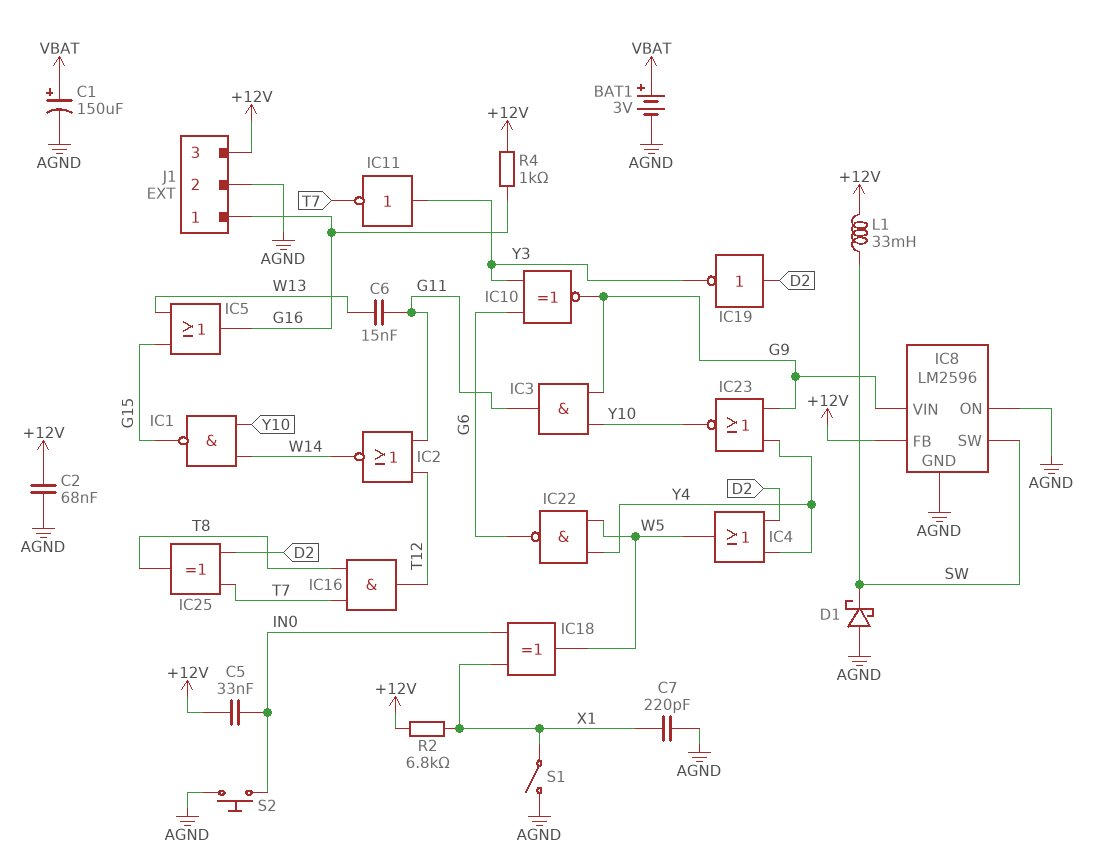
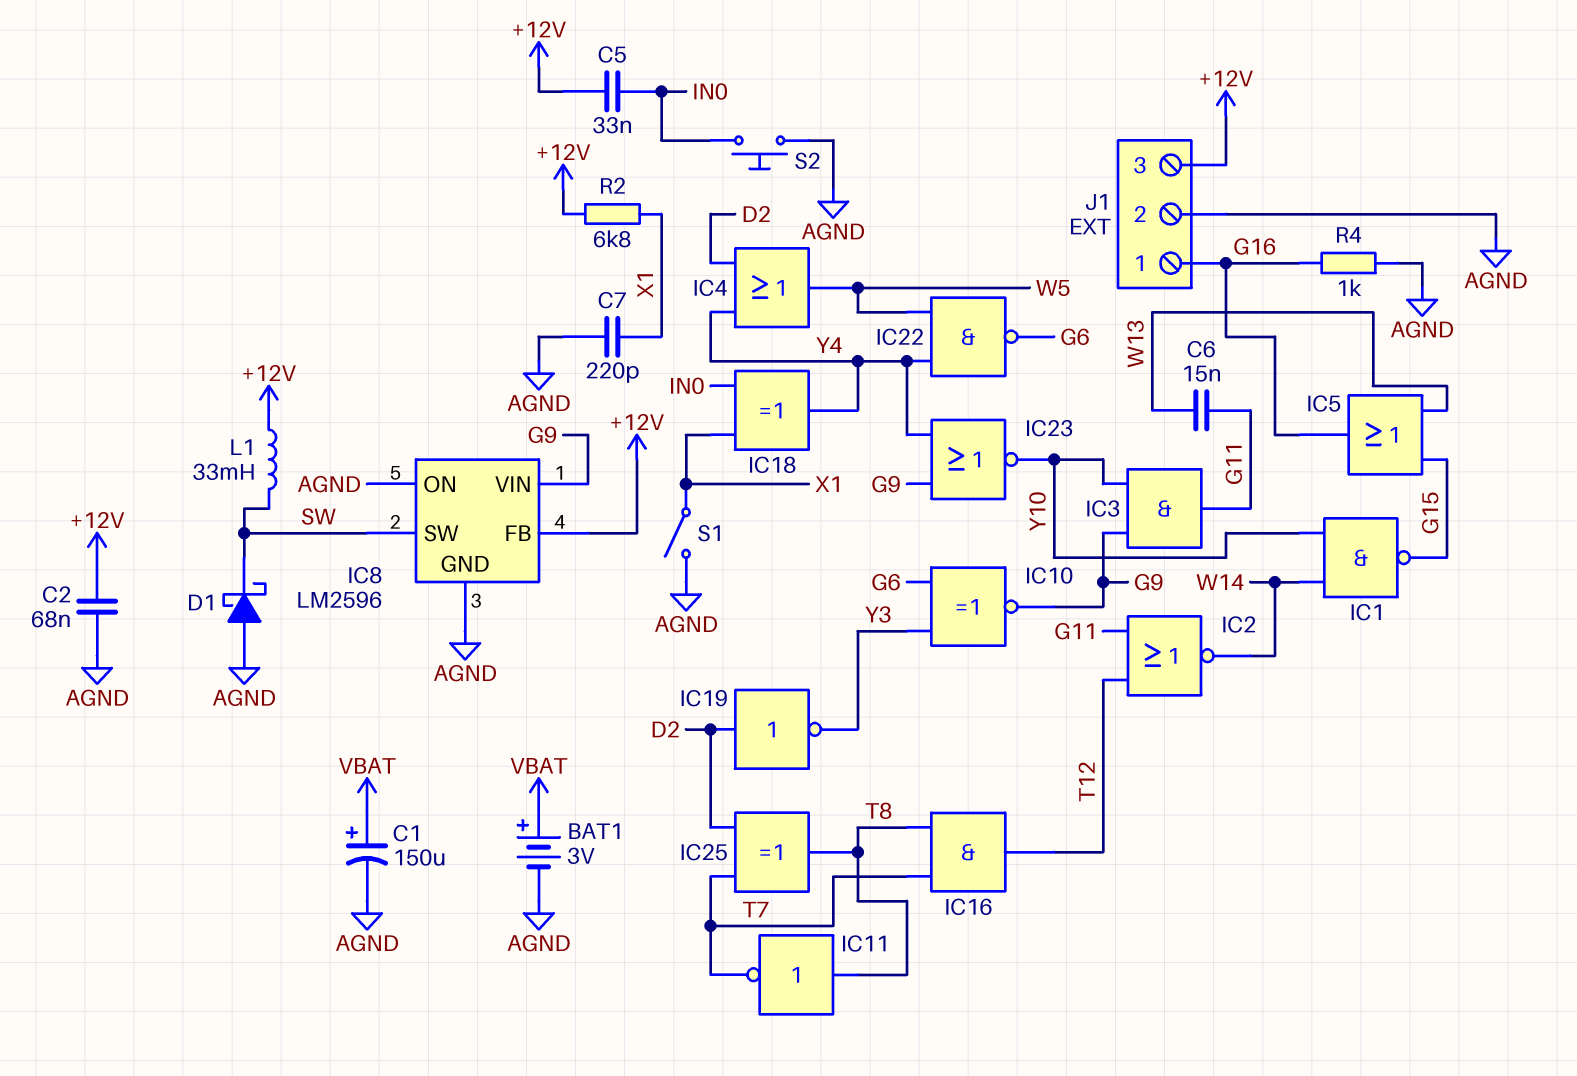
IC11: NOT (in Y3, out T7) -> NOT (in T8, out T7)
IC18: XOR (in IN0, in X1, out W5) -> XOR (in IN0, in X1, out Y4)
R4: 1k (+12V, G16) -> 1k (AGND, G16)

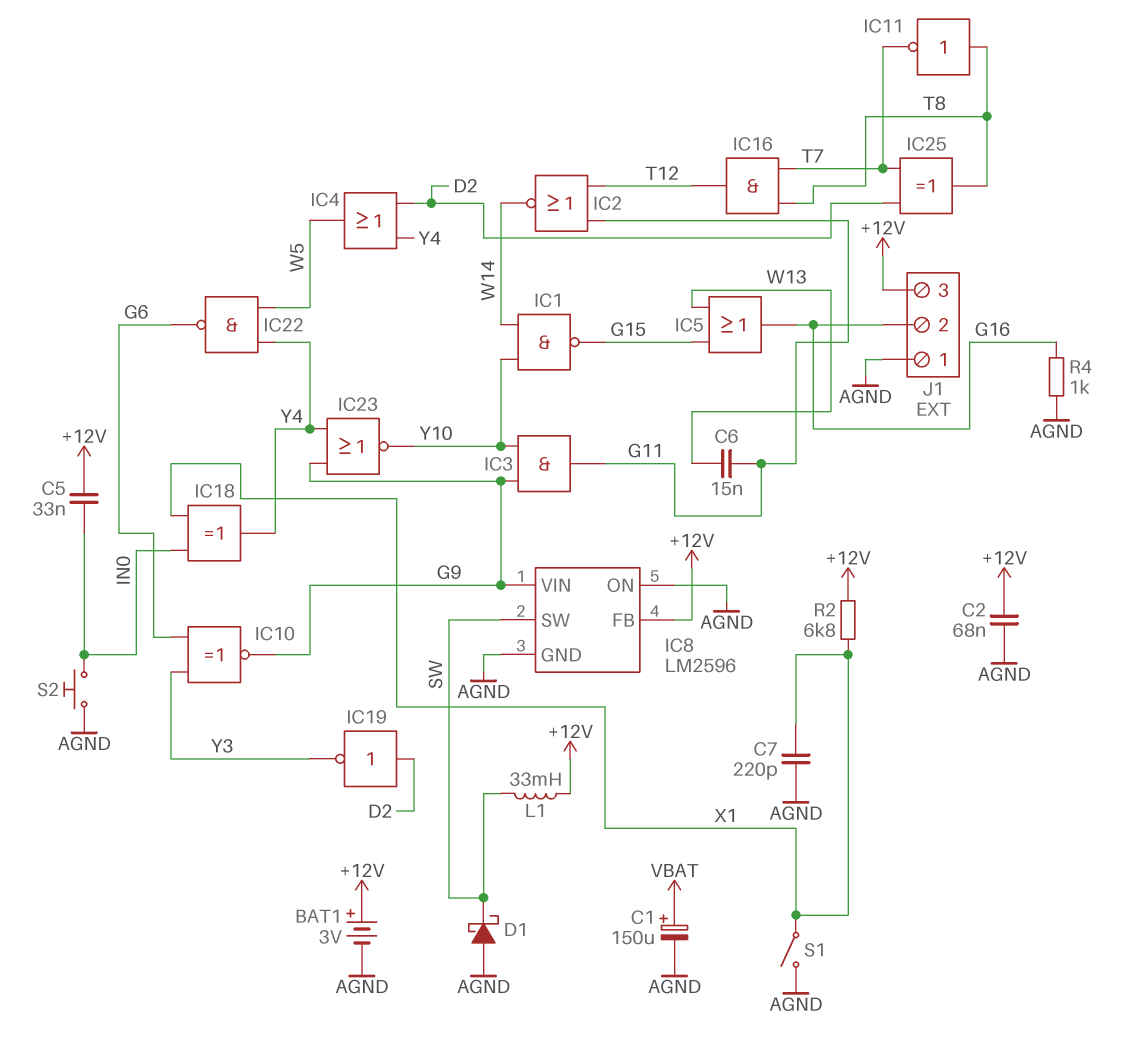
BAT1: 3V (plus VBAT, minus AGND) -> 3V (plus +12V, minus AGND)
J1 pin 1: G16 -> AGND
J1 pin 2: AGND -> G16

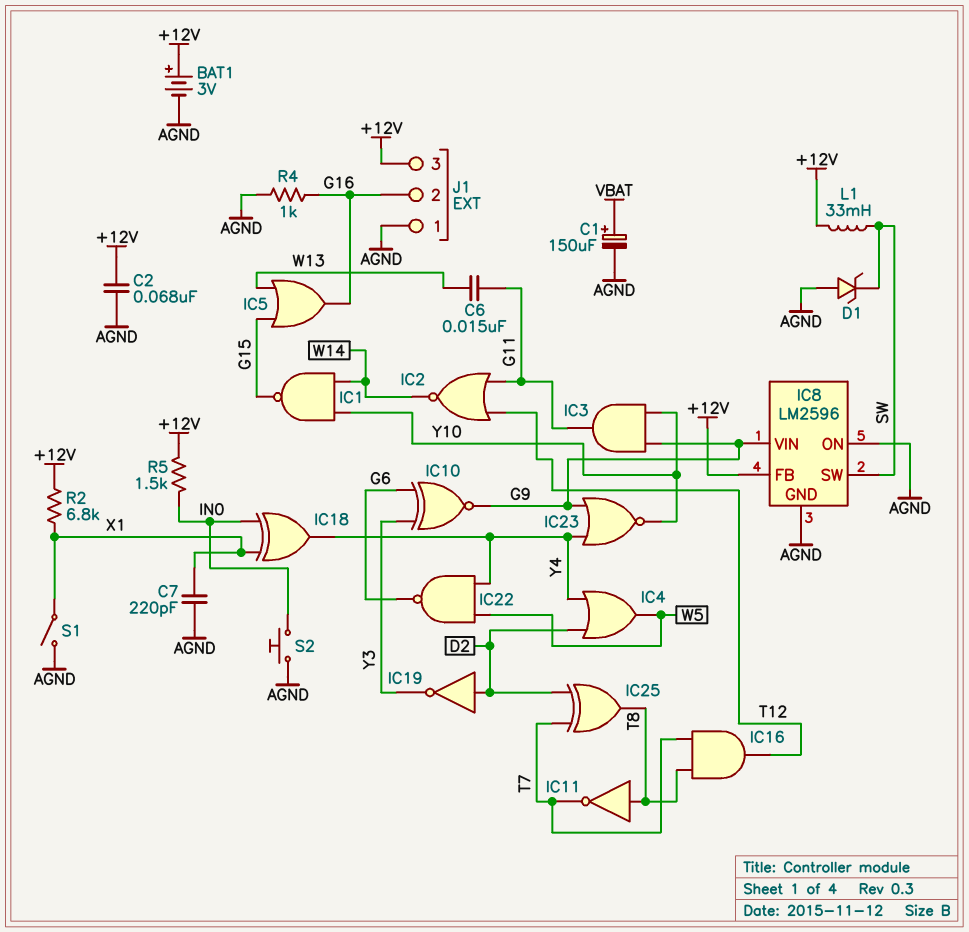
C5: 33nF (+12V, IN0) -> none
D1: schottky (A AGND, K SW) -> zener (A AGND, K SW)
R5: none -> 1.5k (+12V, IN0)

